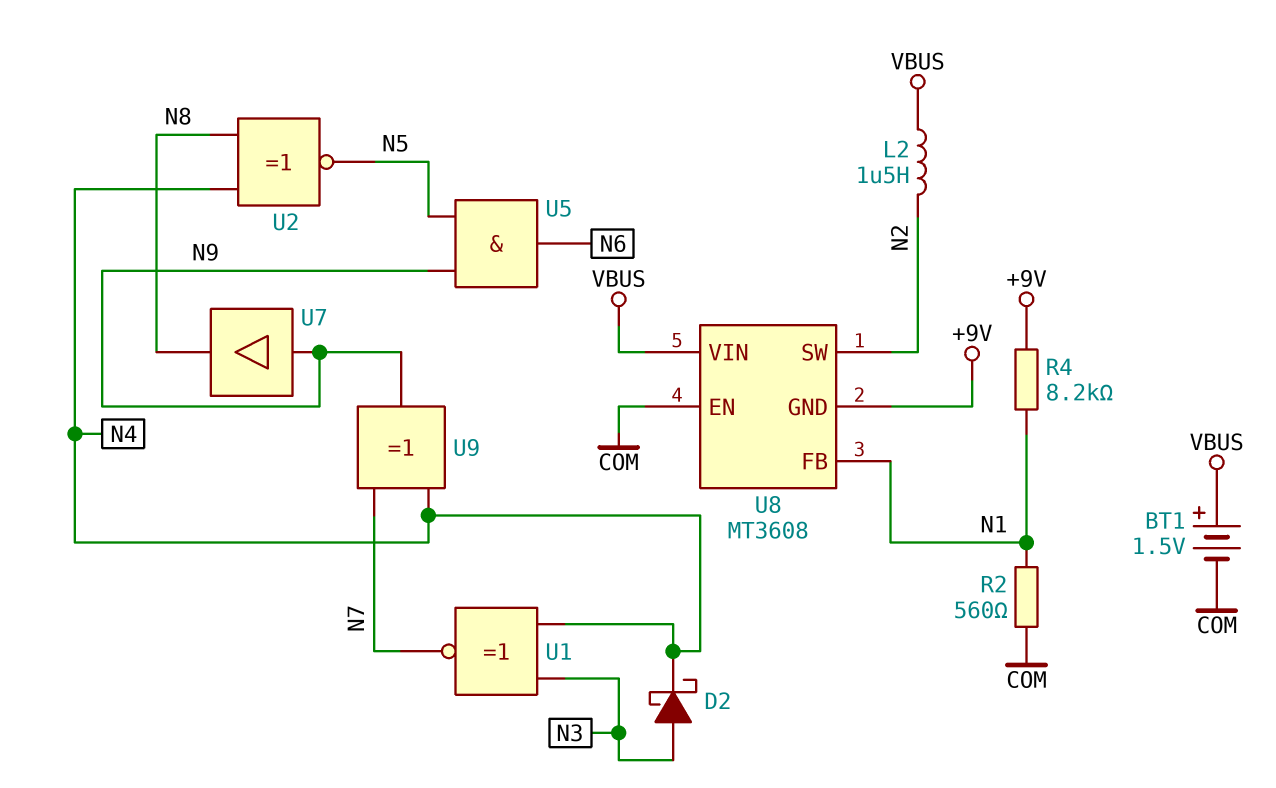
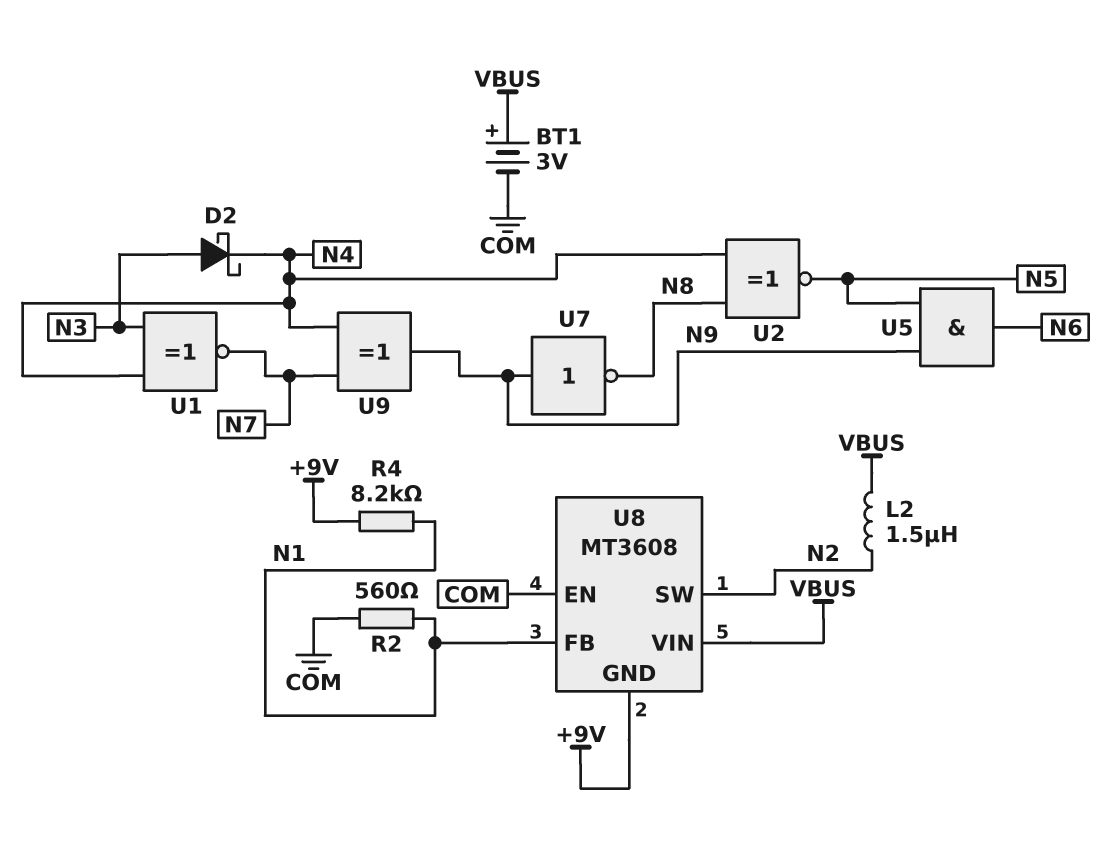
BT1: 1.5V (plus VBUS, minus COM) -> 3V (plus VBUS, minus COM)
U7: buffer (in N9, out N8) -> NOT (in N9, out N8)

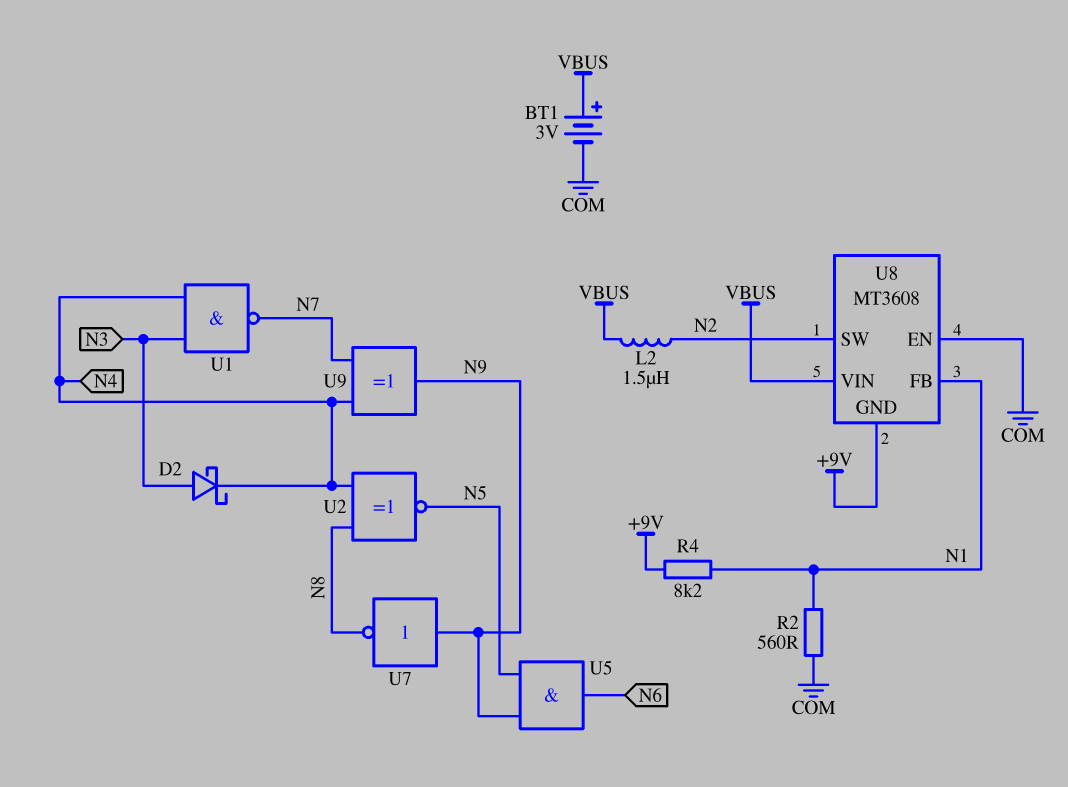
U1: XNOR (in N3, in N4, out N7) -> NAND (in N3, in N4, out N7)

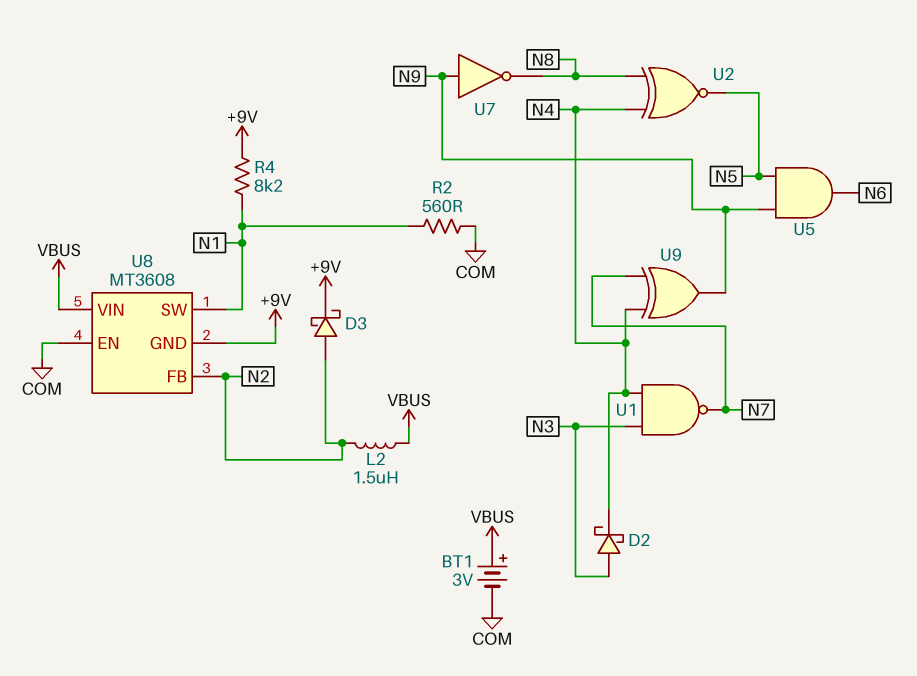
D3: none -> schottky (A N2, K +9V)
U8 pin FB: N1 -> N2
U8 pin SW: N2 -> N1

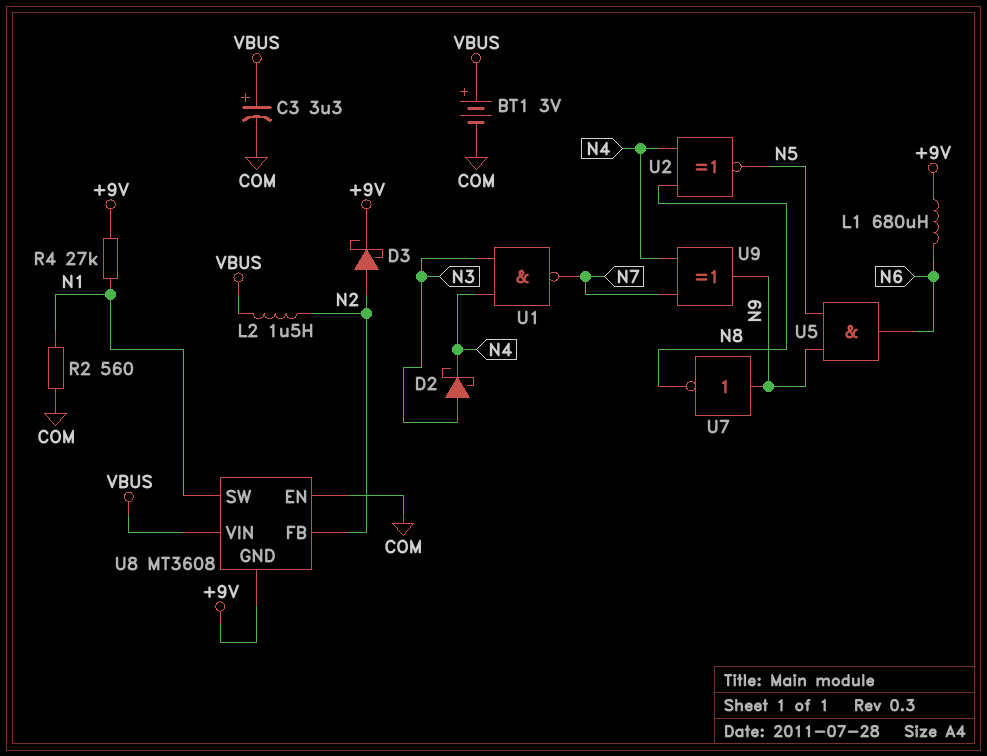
C3: none -> 3.3uF (plus VBUS, minus COM)
L1: none -> 680uH (+9V, N6)
R4: 8.2k (+9V, N1) -> 27k (+9V, N1)

